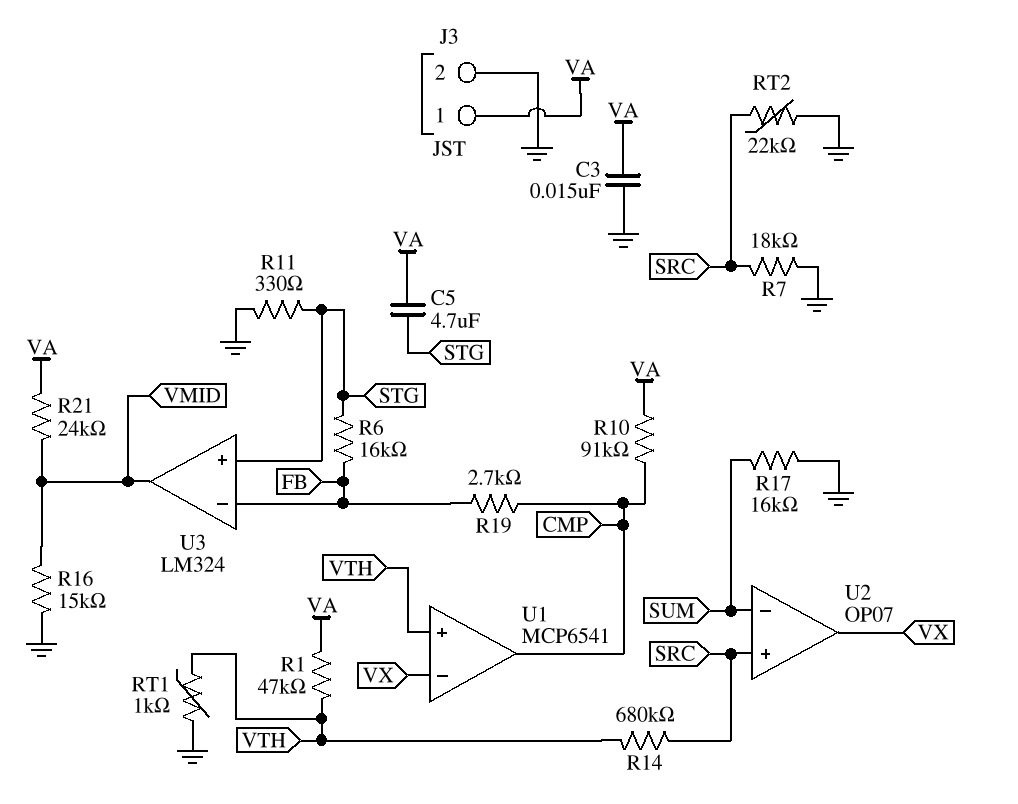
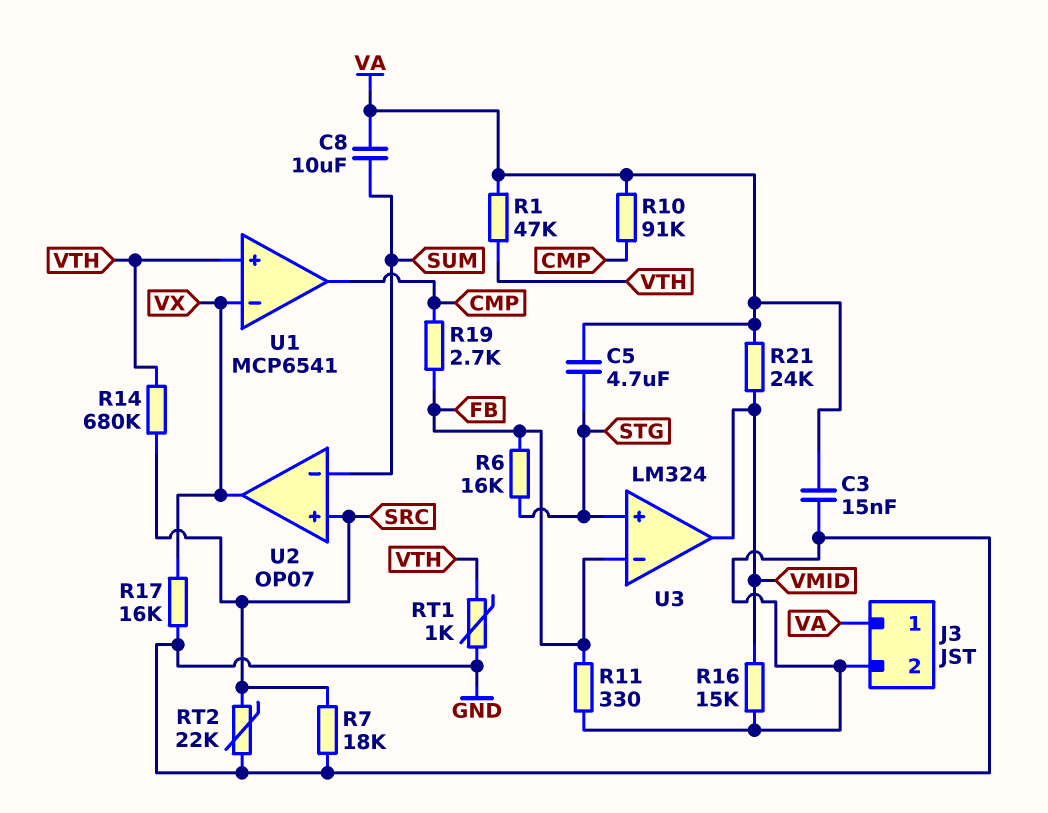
C8: none -> 10uF (SUM, VA)
R11: 330 (GND, STG) -> 330 (FB, GND)
R17: 16k (GND, SUM) -> 16k (GND, VX)

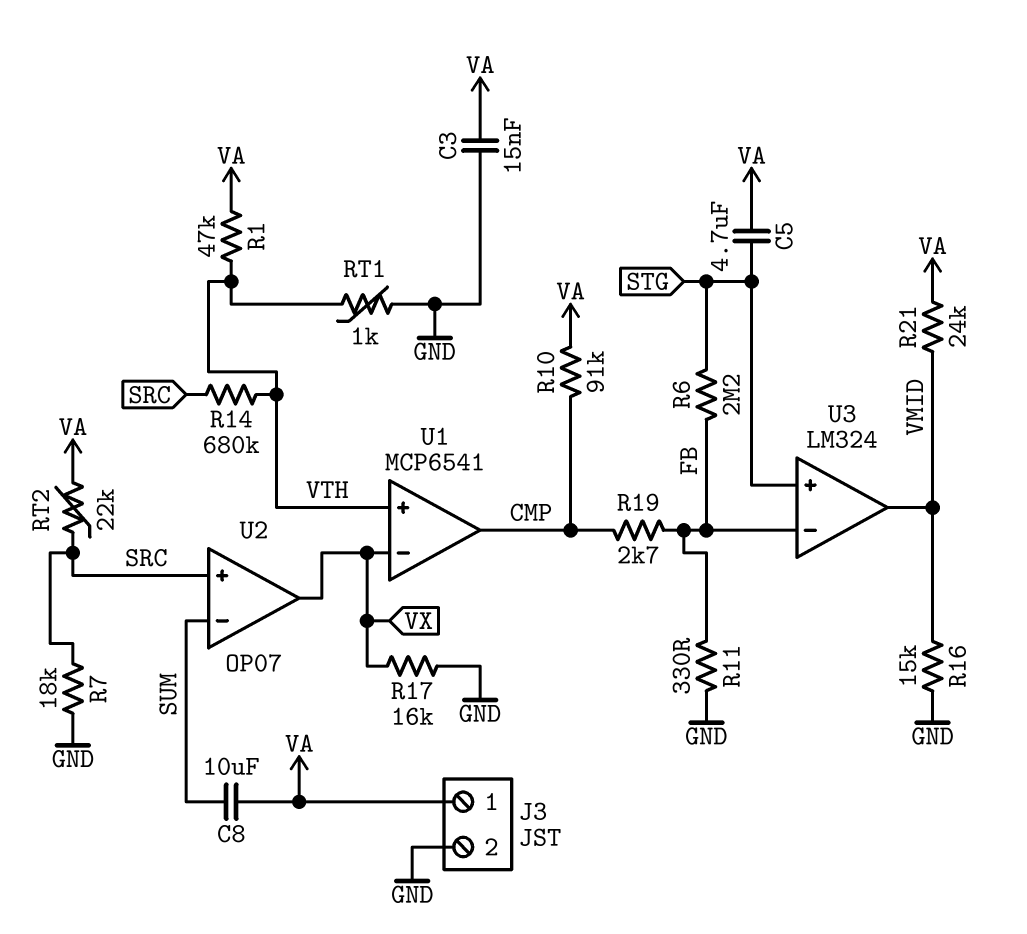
R6: 16k (FB, STG) -> 2.2M (FB, STG)
RT2: 22k (GND, SRC) -> 22k (SRC, VA)

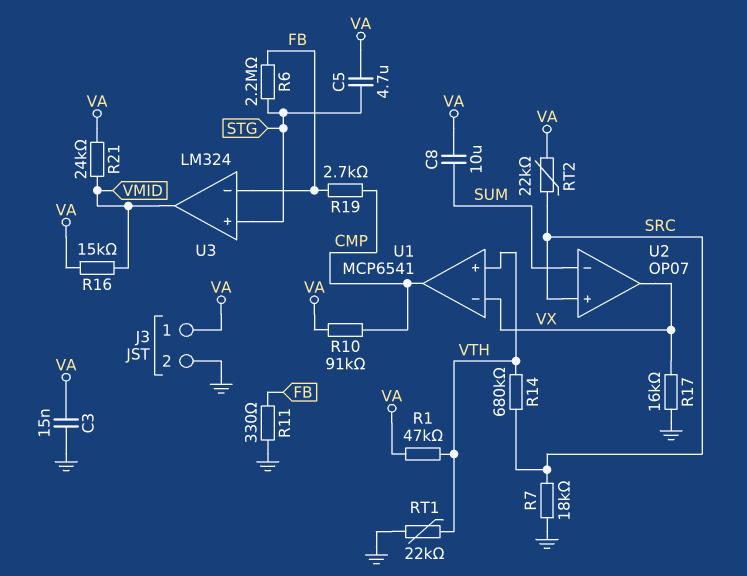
R16: 15k (GND, VMID) -> 15k (VA, VMID)
RT1: 1k (GND, VTH) -> 22k (GND, VTH)

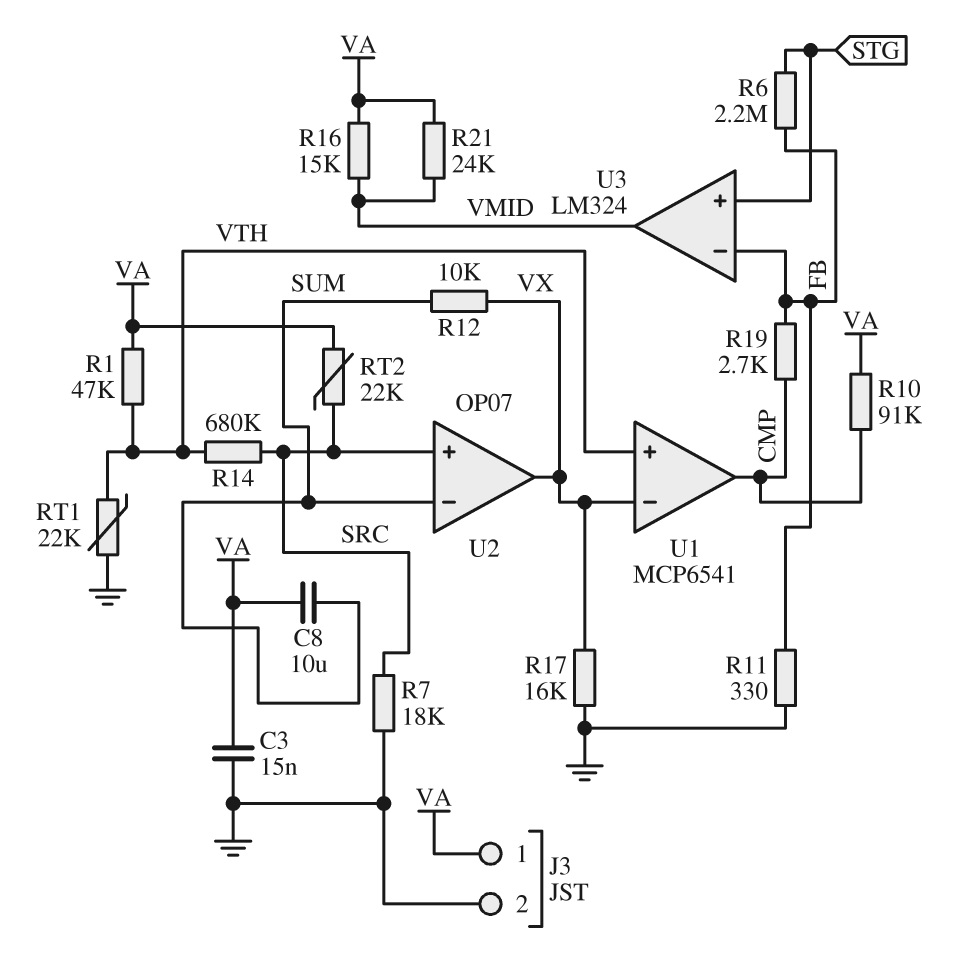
C5: 4.7uF (STG, VA) -> none
R12: none -> 10k (SUM, VX)

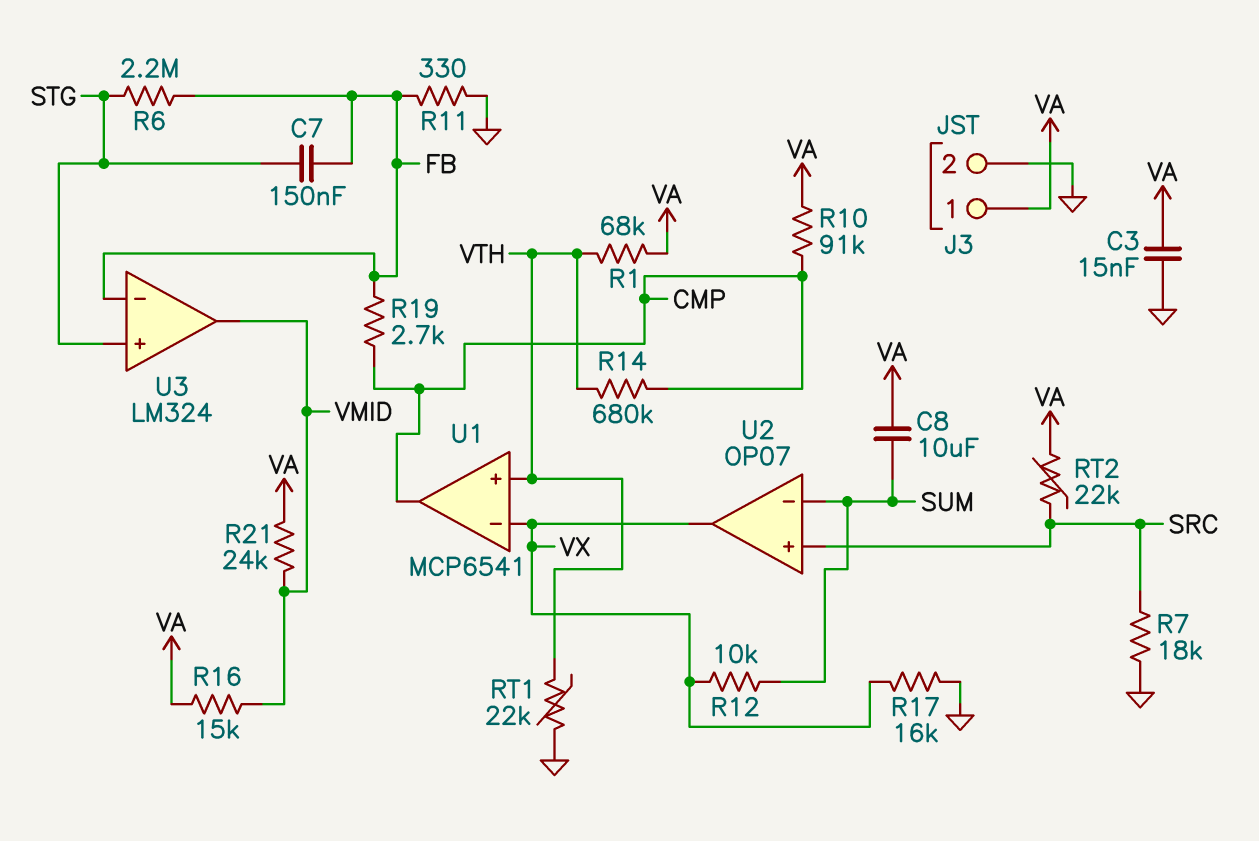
C7: none -> 150nF (FB, STG)
R1: 47k (VA, VTH) -> 68k (VA, VTH)
R14: 680k (SRC, VTH) -> 680k (CMP, VTH)

